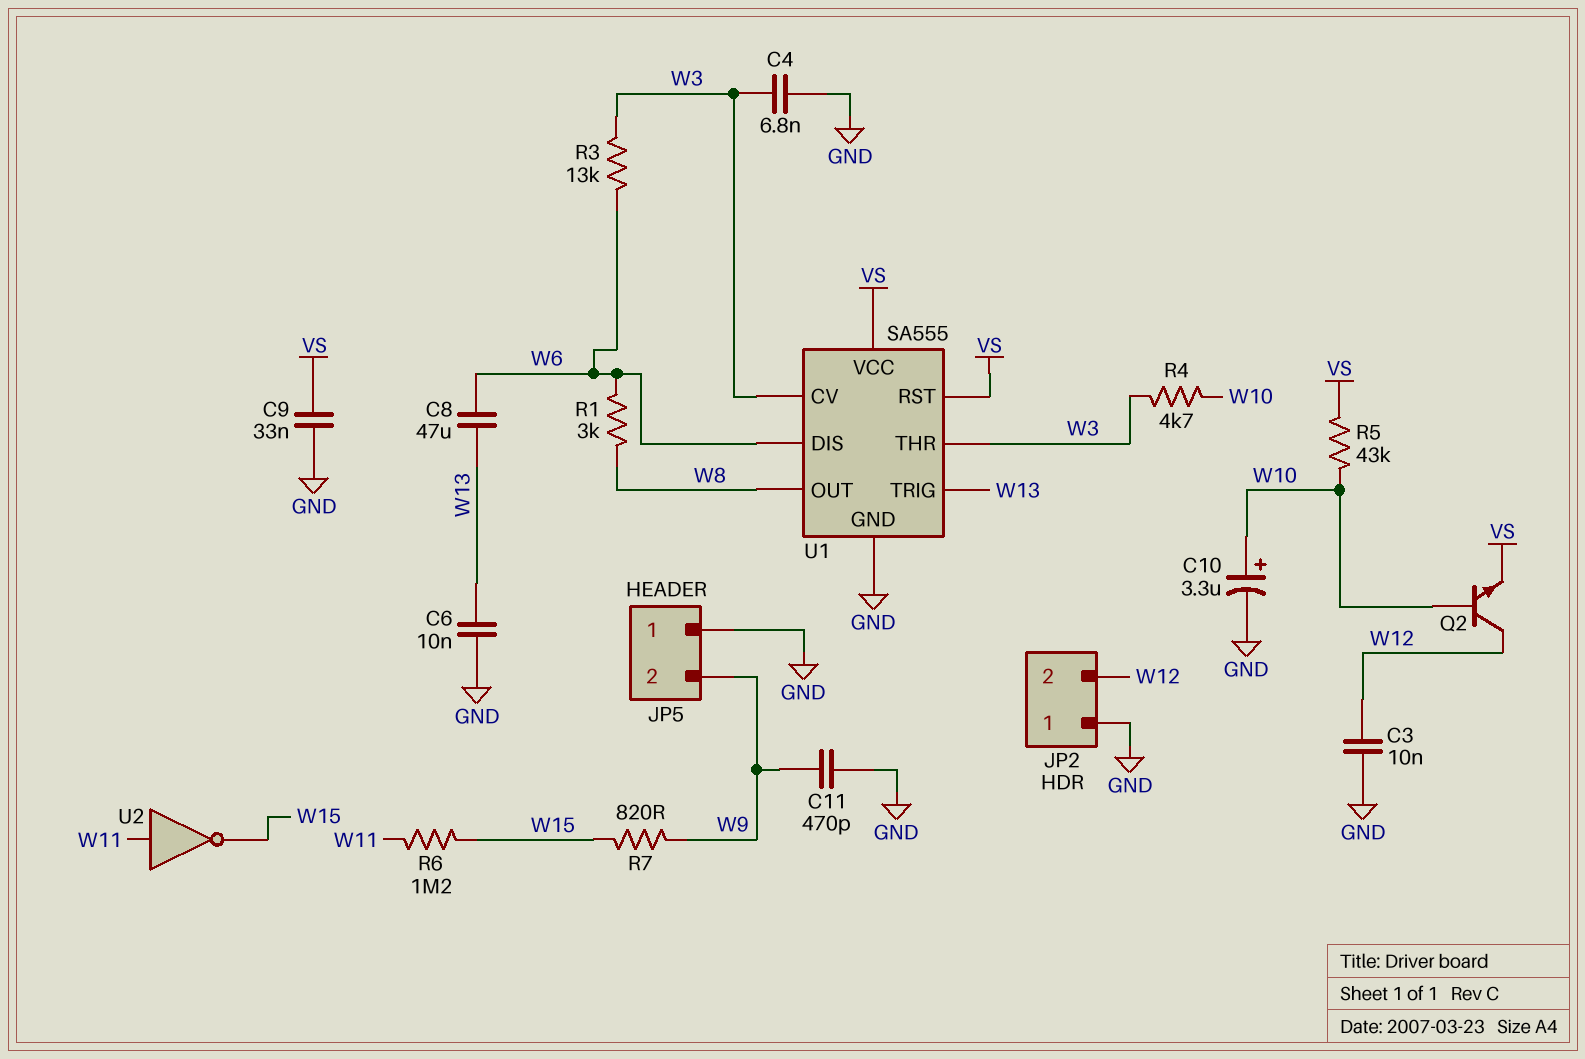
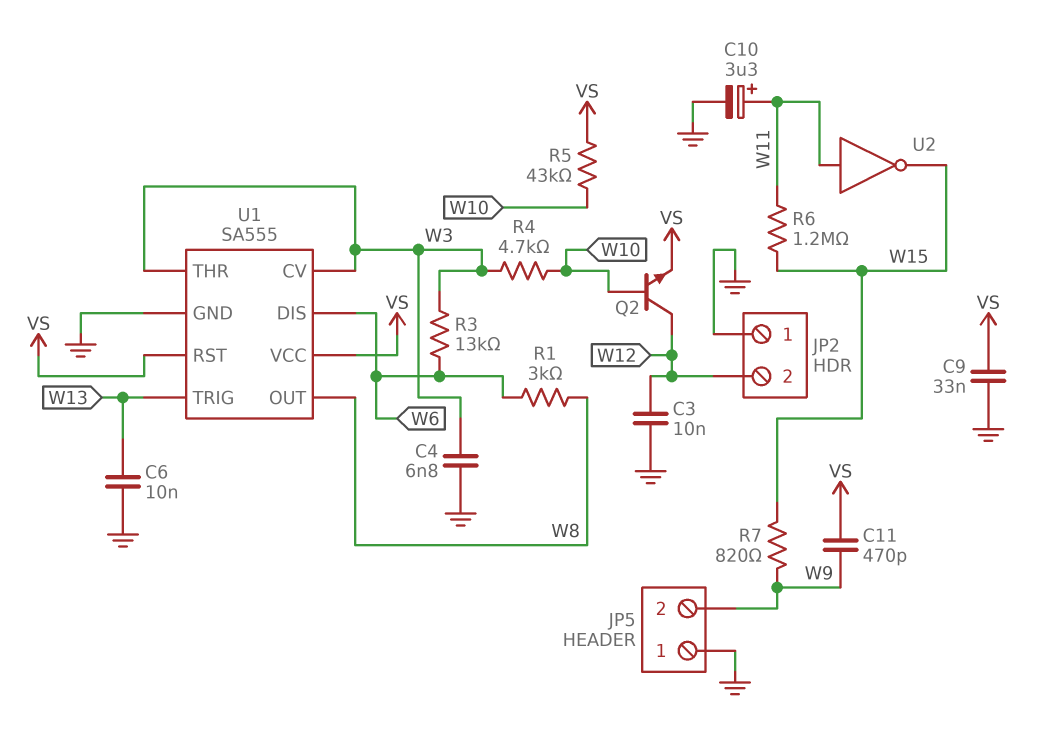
C8: 47uF (W6, W13) -> none
C10: 3.3uF (plus W10, minus GND) -> 3.3uF (plus W11, minus GND)
C11: 470pF (GND, W9) -> 470pF (VS, W9)

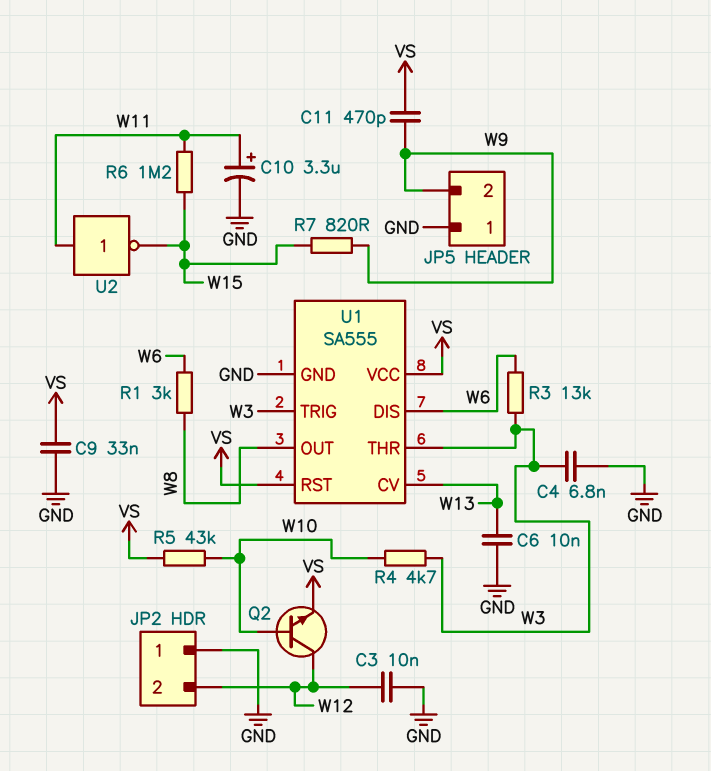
U1 pin CV: W3 -> W13
U1 pin TRIG: W13 -> W3

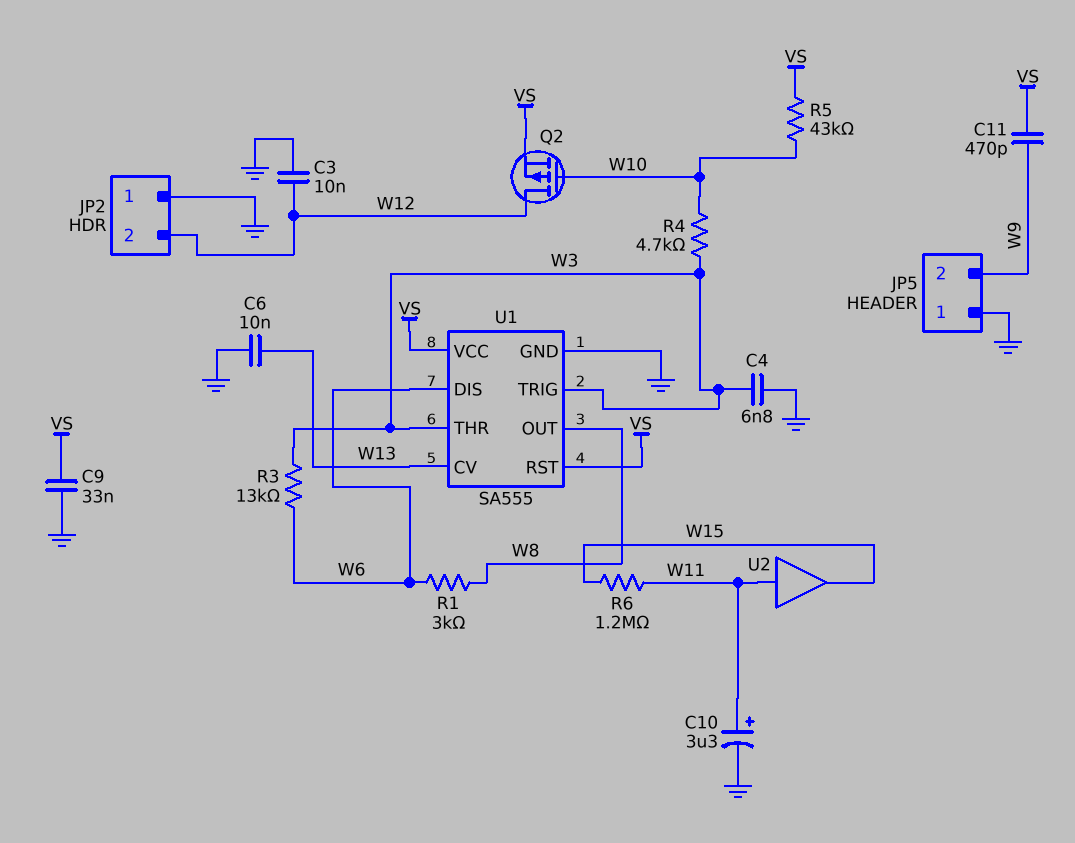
Q2: NPN (B W10, C W12, E VS) -> PMOS (G W10, D W12, S VS)
R7: 820 (W9, W15) -> none
U2: NOT (in W11, out W15) -> buffer (in W11, out W15)

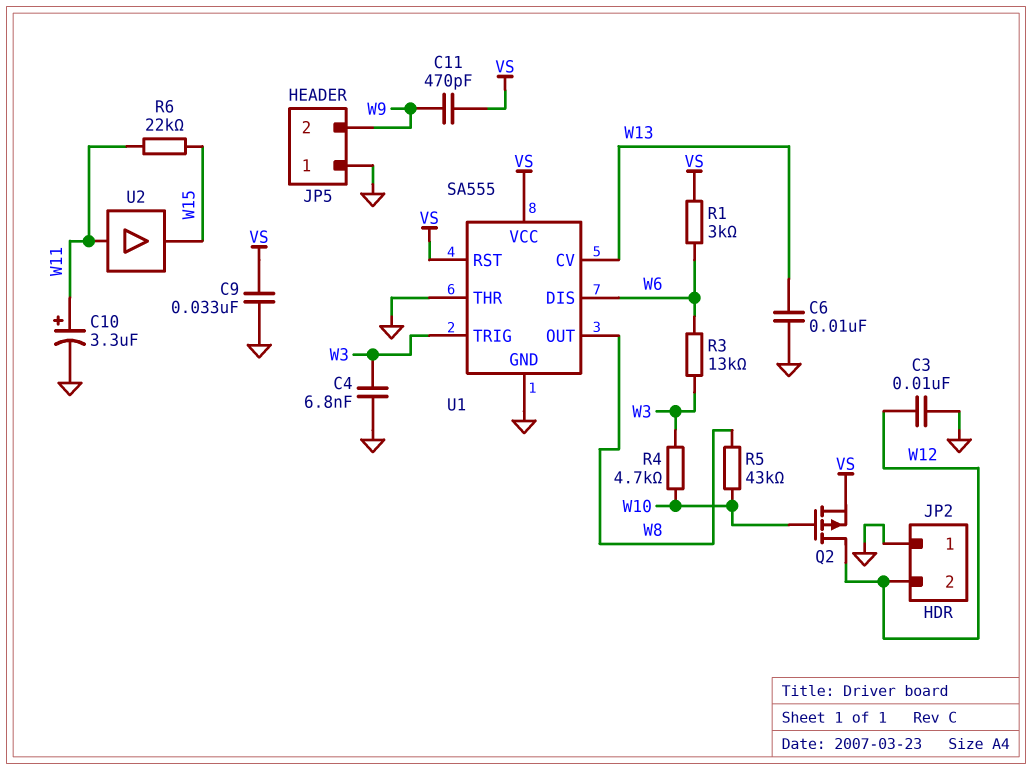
R1: 3k (W6, W8) -> 3k (VS, W6)
R5: 43k (VS, W10) -> 43k (W8, W10)
R6: 1.2M (W11, W15) -> 22k (W11, W15)
U1 pin THR: W3 -> GND

